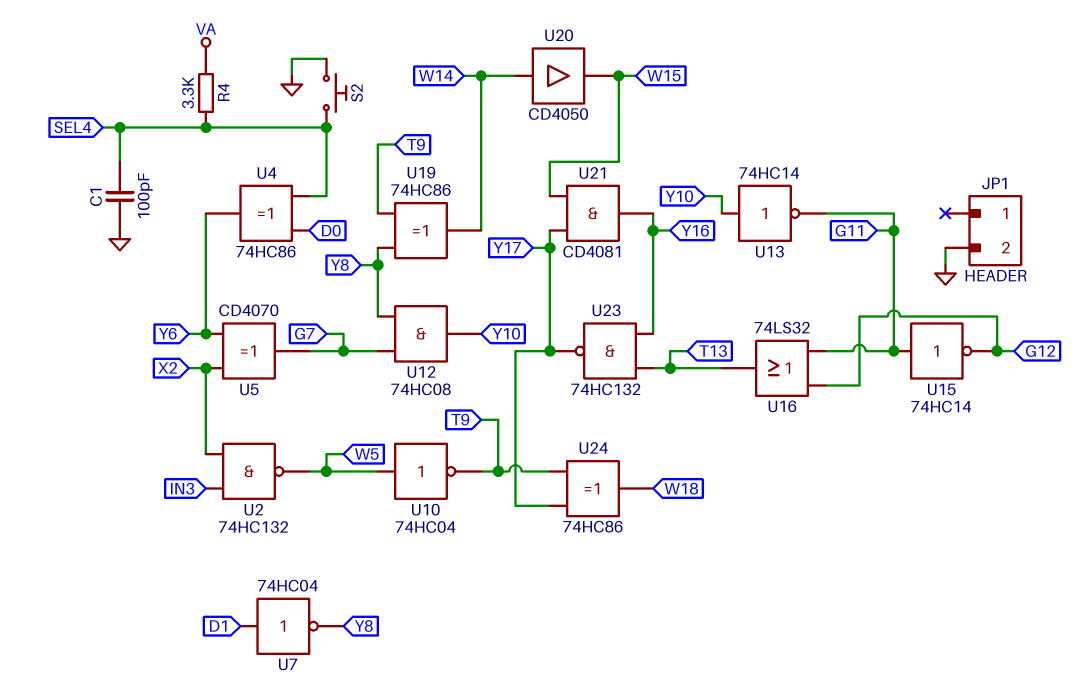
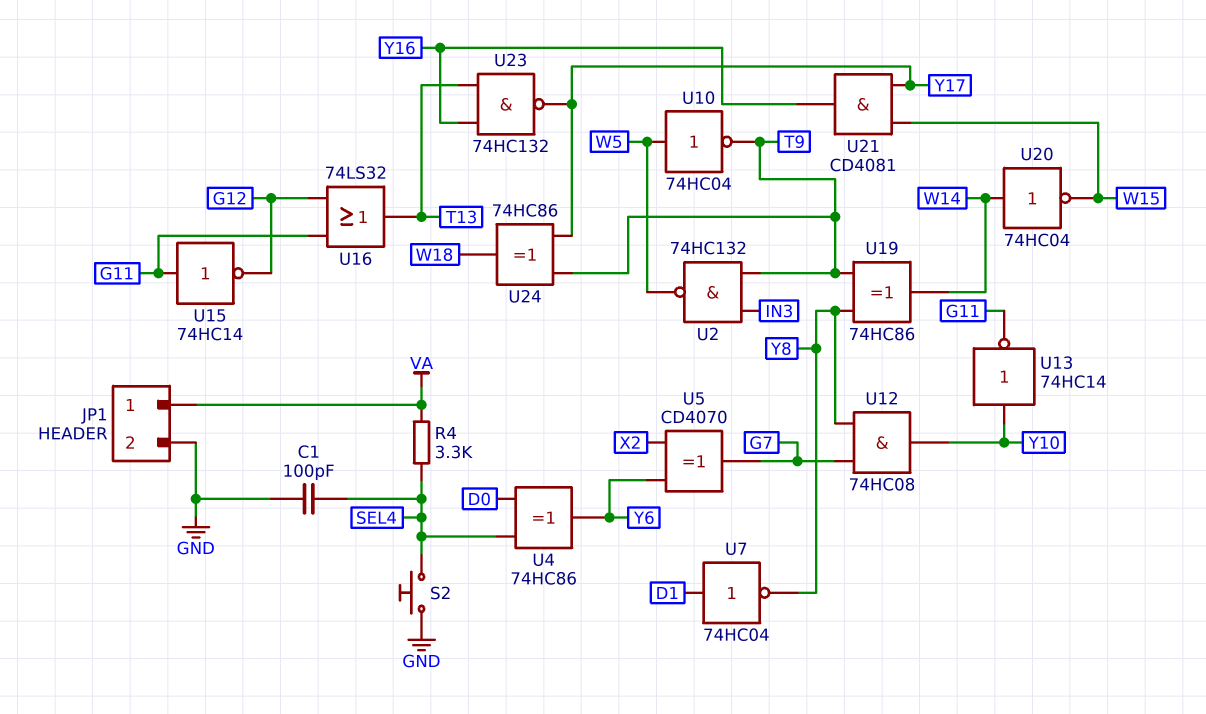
JP1 pin 1: none -> VA
U2: NAND 74HC132 (in IN3, in X2, out W5) -> NAND 74HC132 (in IN3, in T9, out W5)
U20: buffer CD4050 (in W14, out W15) -> NOT 74HC04 (in W14, out W15)

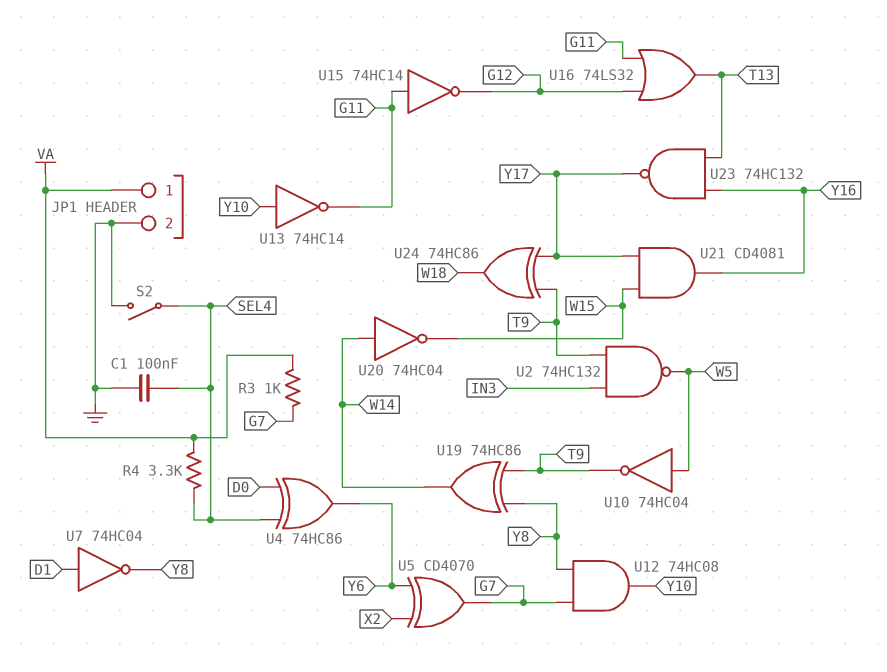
C1: 100pF (GND, SEL4) -> 100nF (GND, SEL4)
R3: none -> 1k (G7, VA)
S2: button (GND, SEL4) -> switch (GND, SEL4)

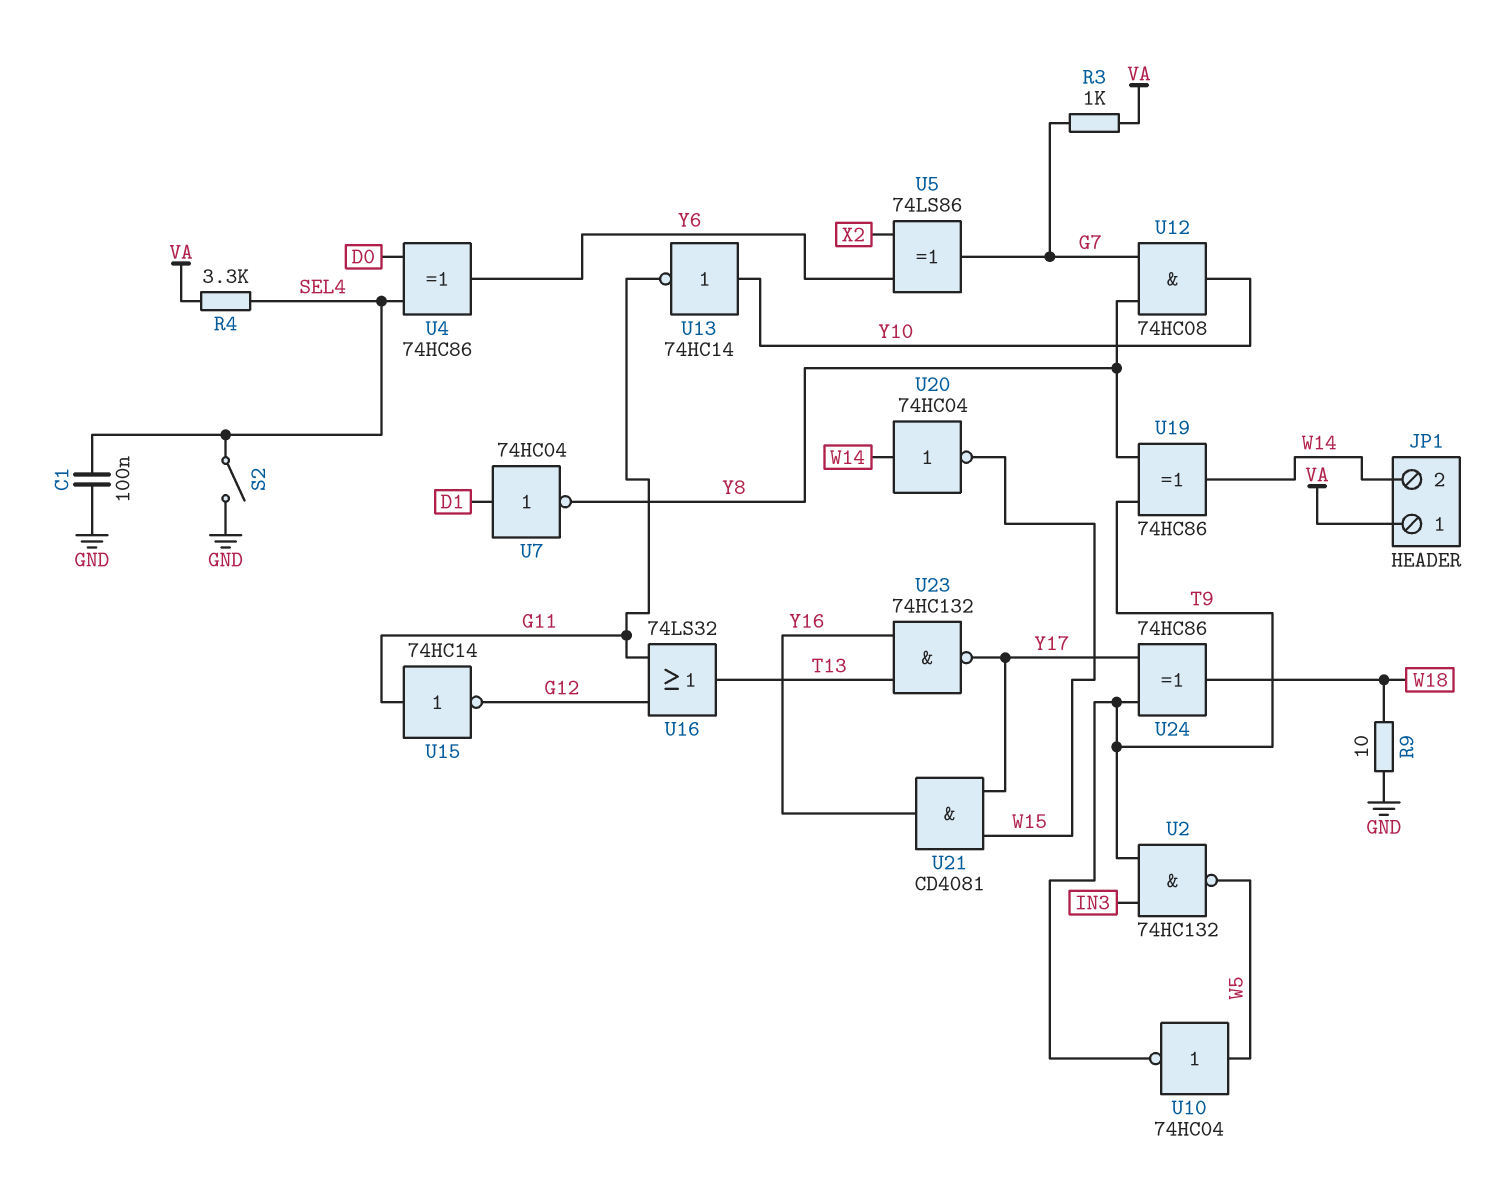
JP1 pin 2: GND -> W14
R9: none -> 10 (GND, W18)
U5: XOR CD4070 (in X2, in Y6, out G7) -> XOR 74LS86 (in X2, in Y6, out G7)

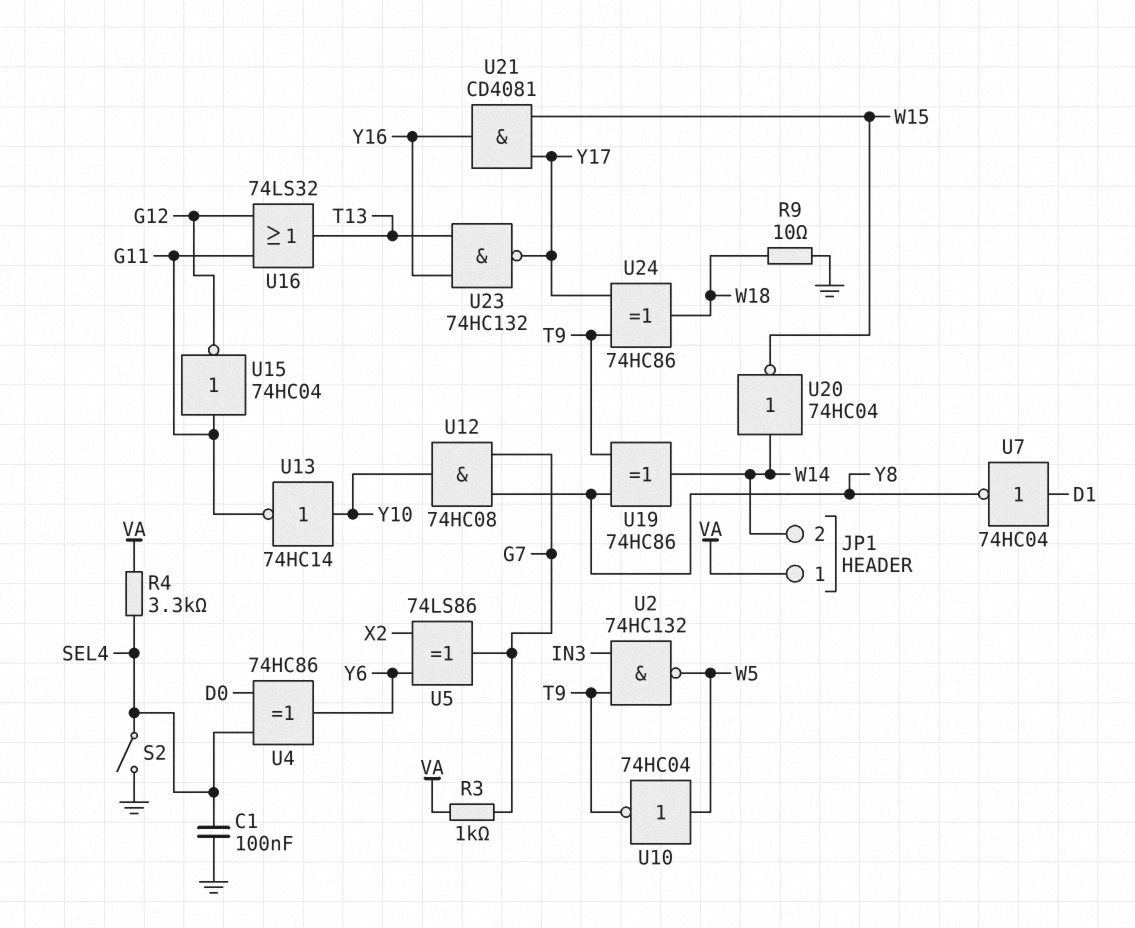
U15: NOT 74HC14 (in G11, out G12) -> NOT 74HC04 (in G11, out G12)

